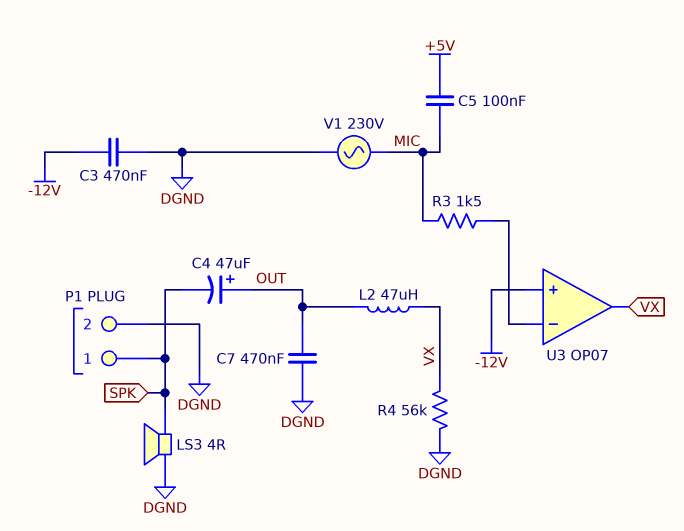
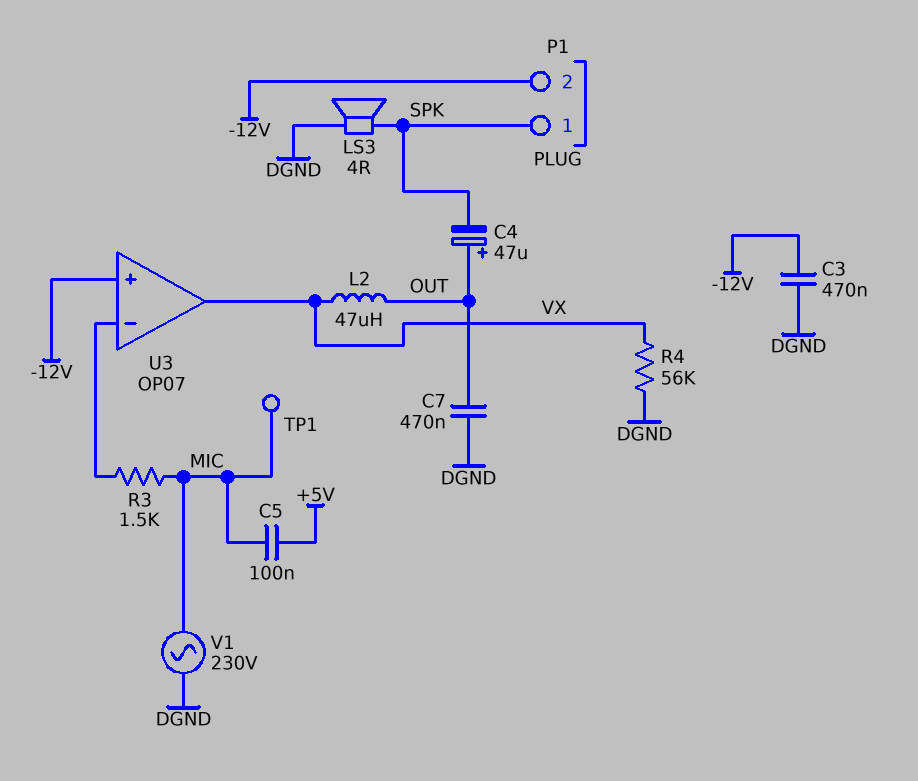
P1 pin 2: DGND -> -12V
TP1: none -> test point (MIC)

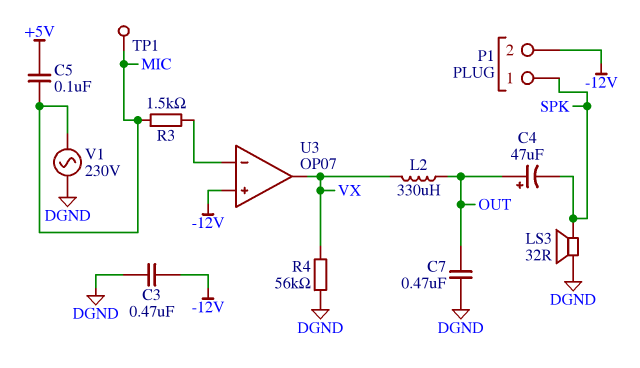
L2: 47uH (OUT, VX) -> 330uH (OUT, VX)
LS3: speaker 4R (DGND, SPK) -> speaker 32R (DGND, SPK)

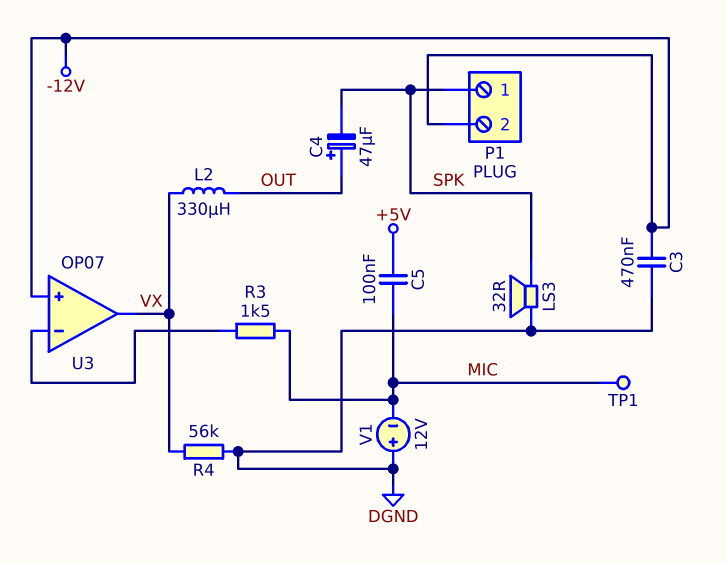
C7: 470nF (DGND, OUT) -> none
V1: AC 230V (DGND, MIC) -> 12V (plus DGND, minus MIC)

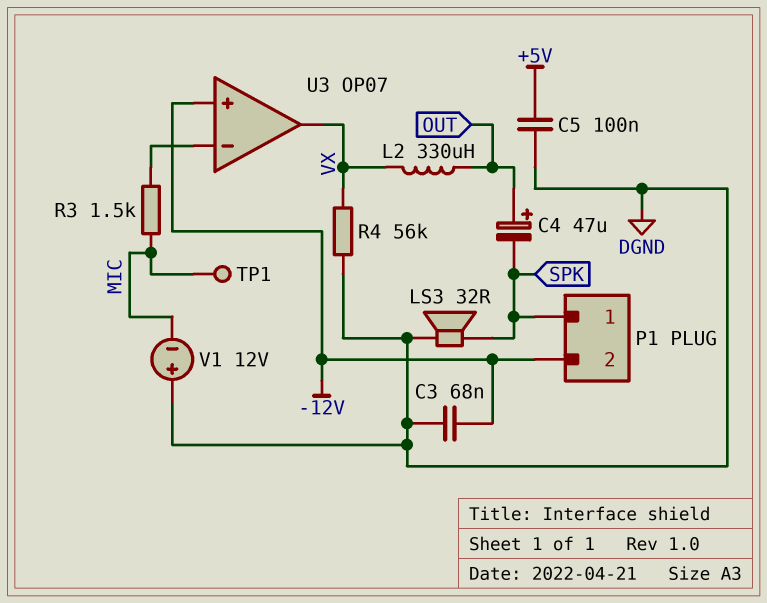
C3: 470nF (-12V, DGND) -> 68nF (-12V, DGND)
C5: 100nF (+5V, MIC) -> 100nF (+5V, DGND)

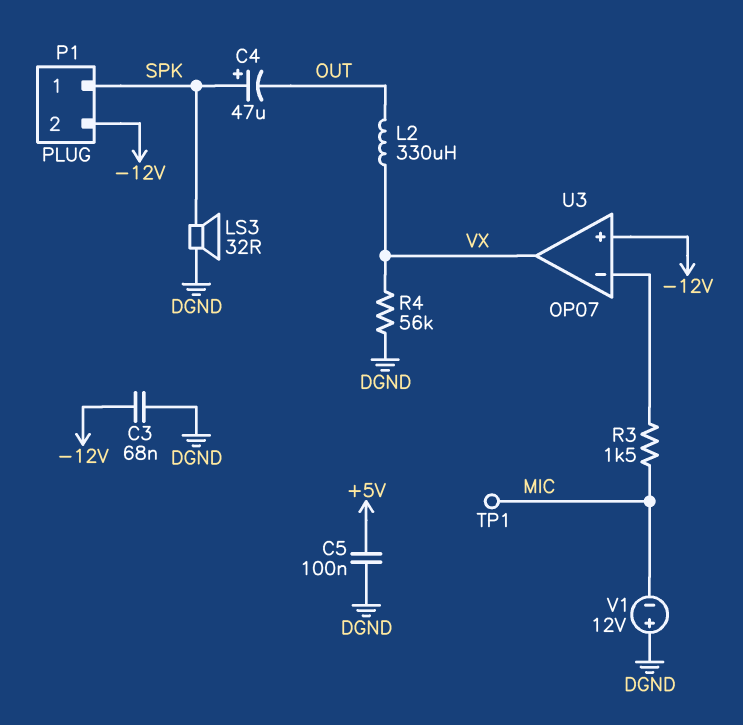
C4: 47uF (plus OUT, minus SPK) -> 47uF (plus SPK, minus OUT)

